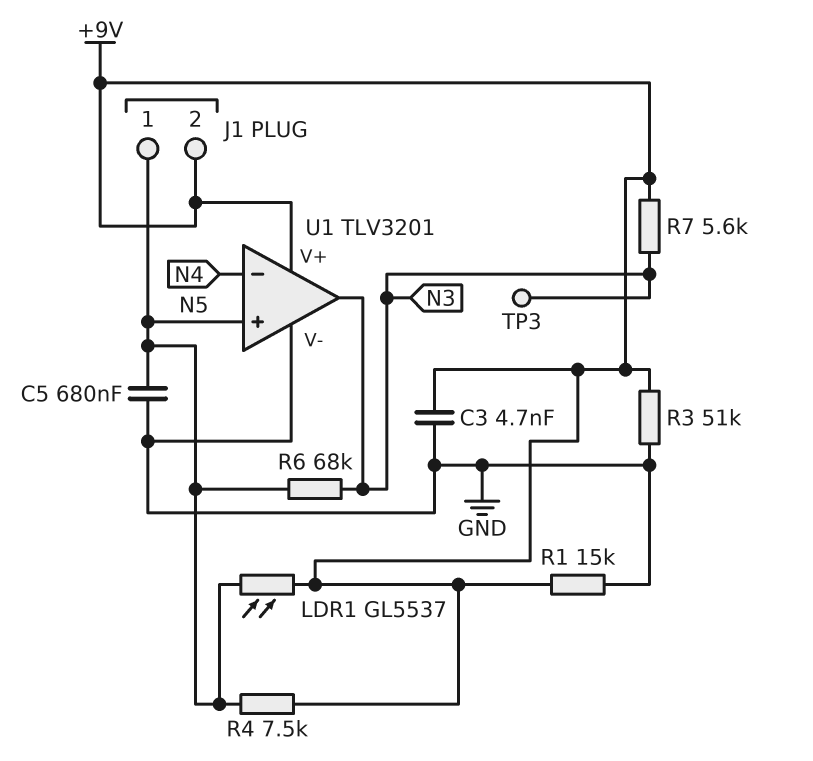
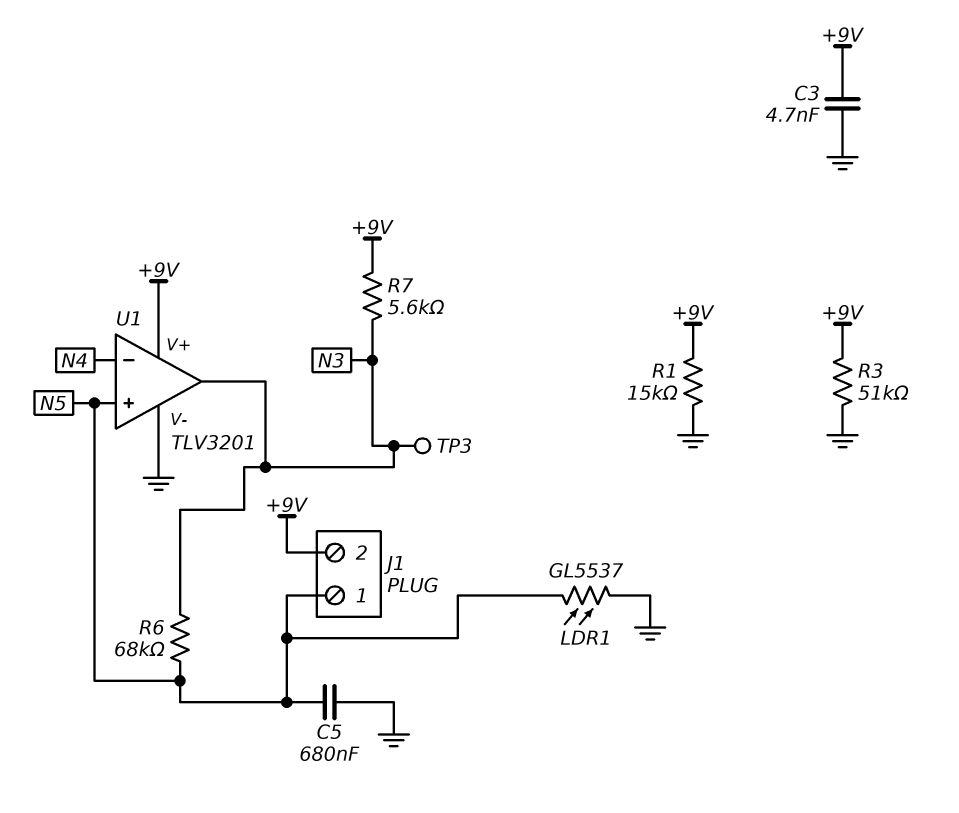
LDR1: GL5537 (+9V, N5) -> GL5537 (GND, N5)
R4: 7.5k (+9V, N5) -> none

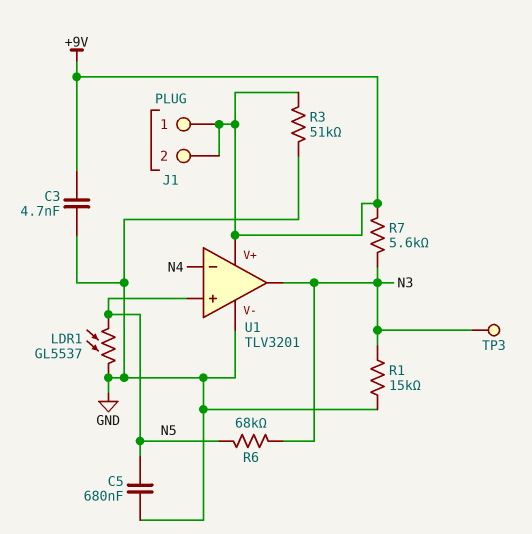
J1 pin 1: N5 -> +9V
R1: 15k (+9V, GND) -> 15k (GND, N3)

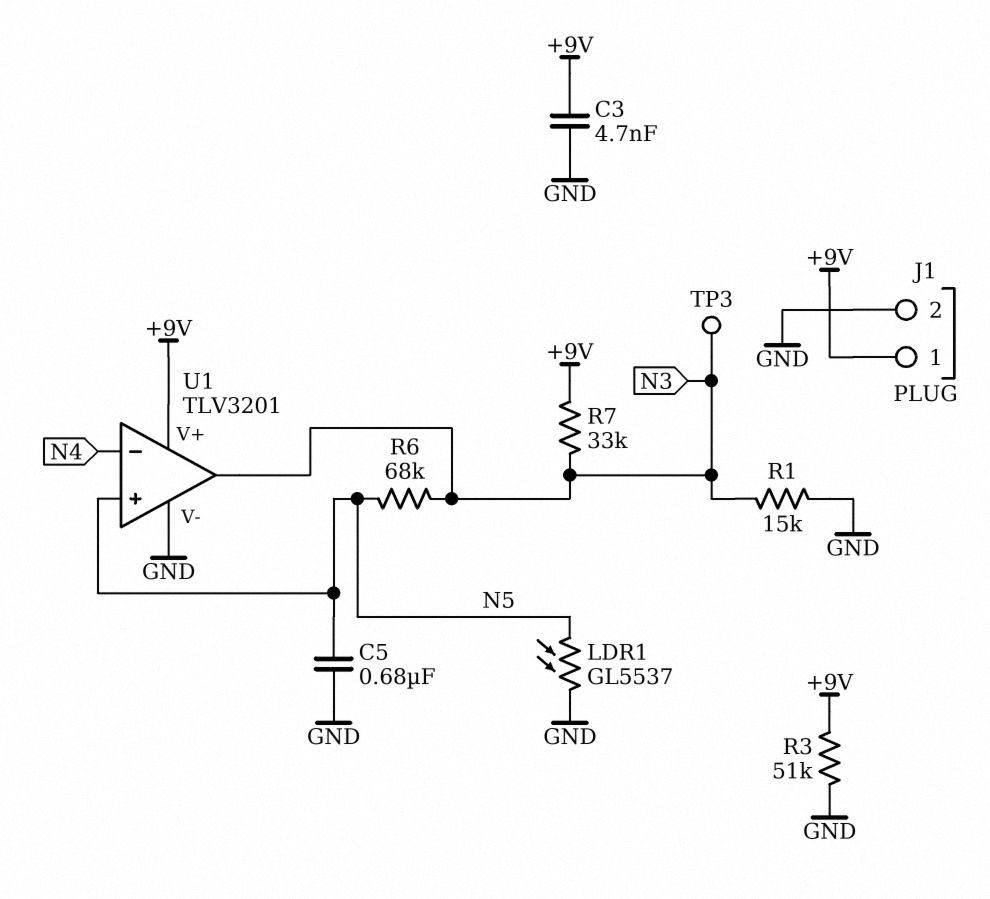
J1 pin 2: +9V -> GND
R7: 5.6k (+9V, N3) -> 33k (+9V, N3)

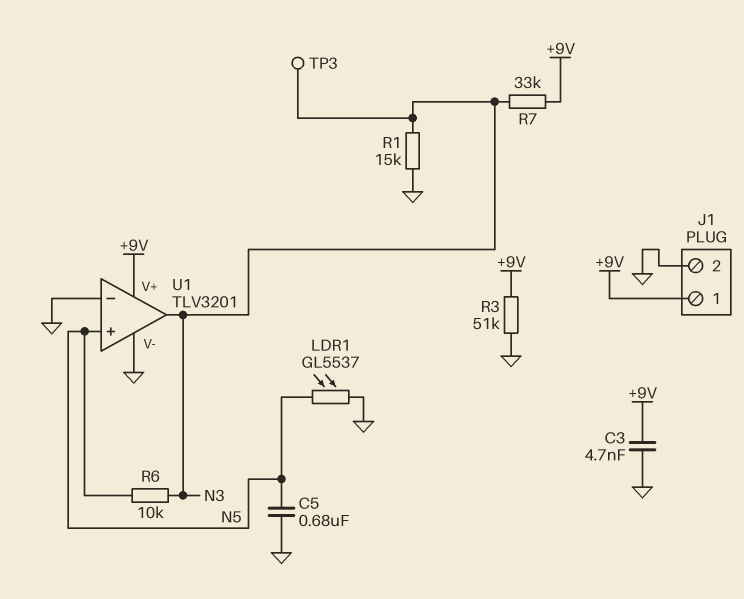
R6: 68k (N3, N5) -> 10k (N3, N5)
U1 pin in-: N4 -> GND

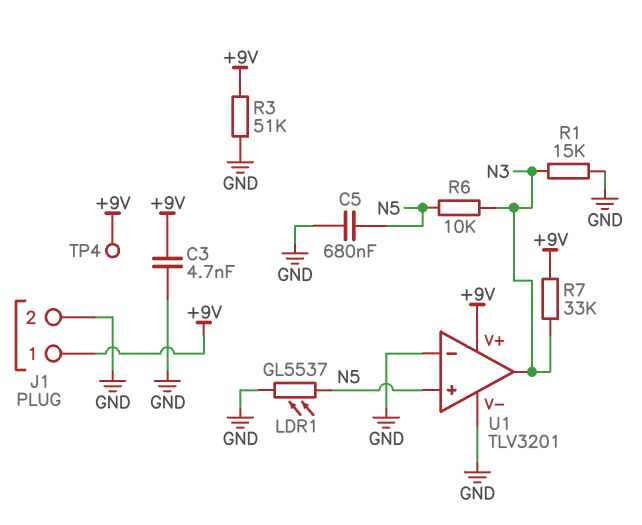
TP3: test point (N3) -> none
TP4: none -> test point (+9V)

